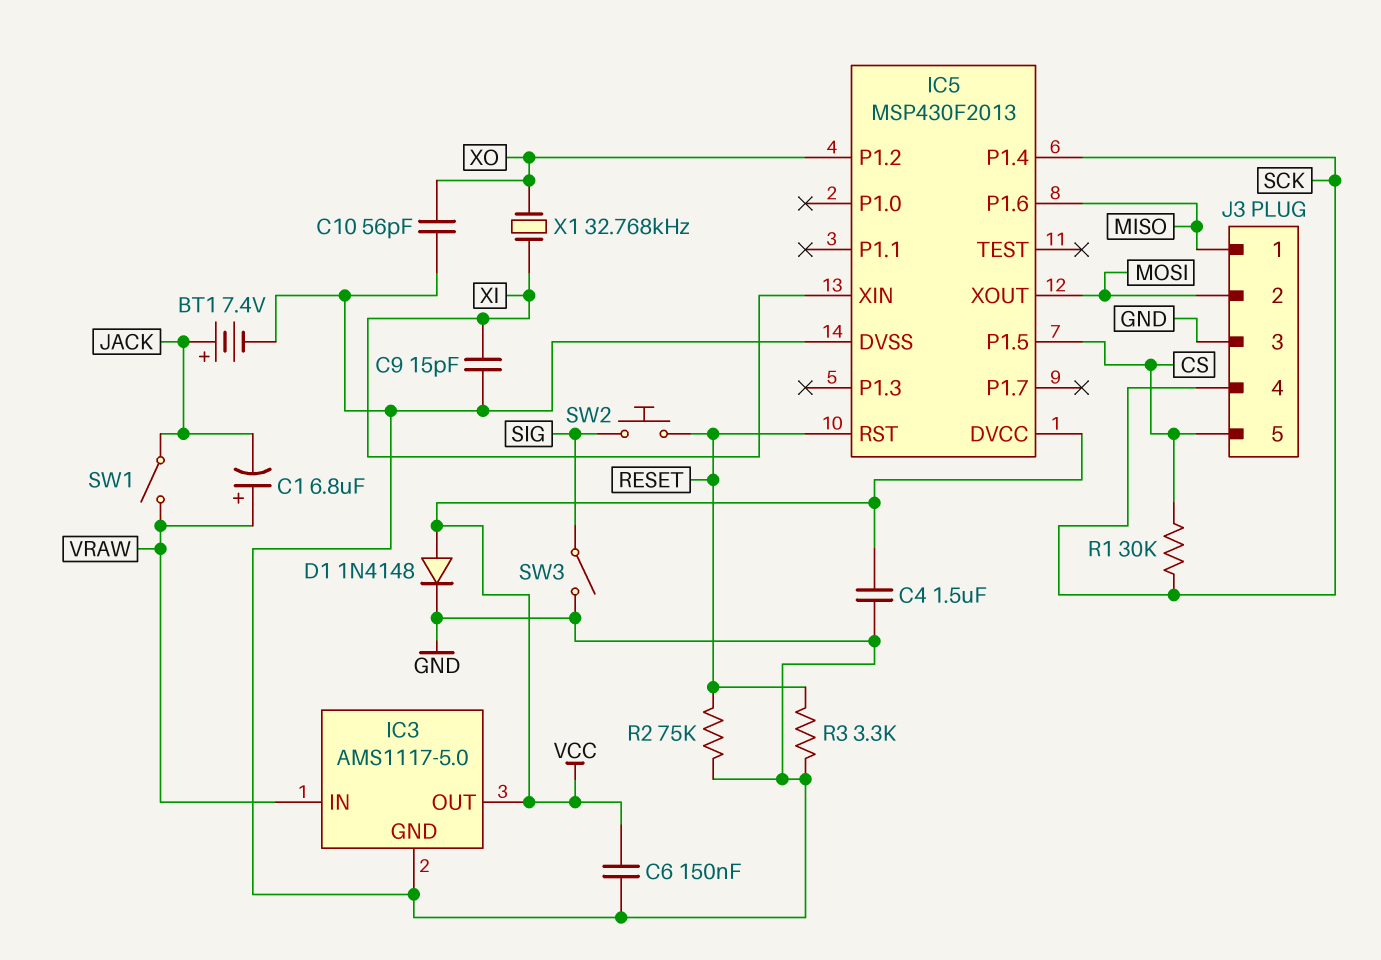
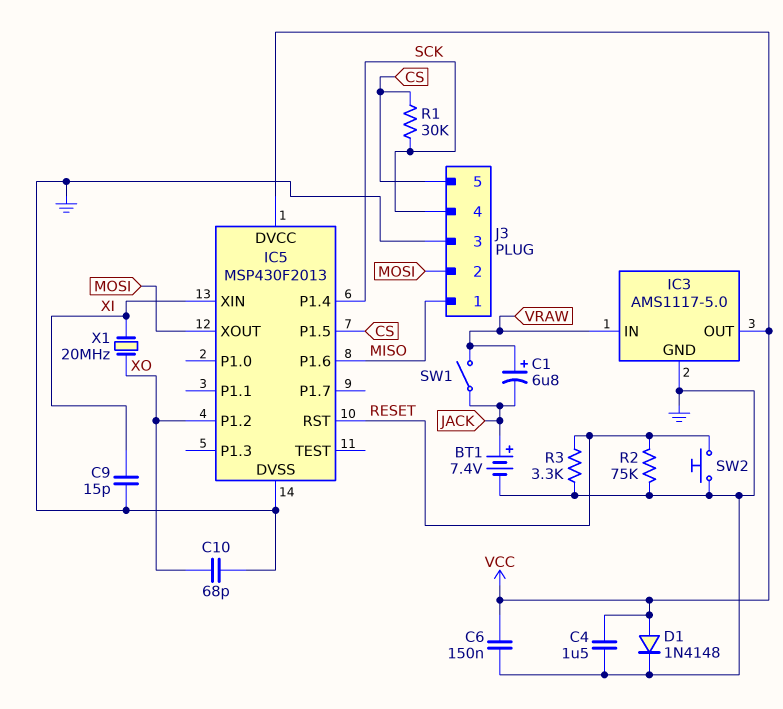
C10: 56pF (GND, XO) -> 68pF (GND, XO)
SW2: button (RESET, SIG) -> button (GND, RESET)
SW3: switch (GND, SIG) -> none
X1: 32.768kHz (XI, XO) -> 20MHz (XI, XO)

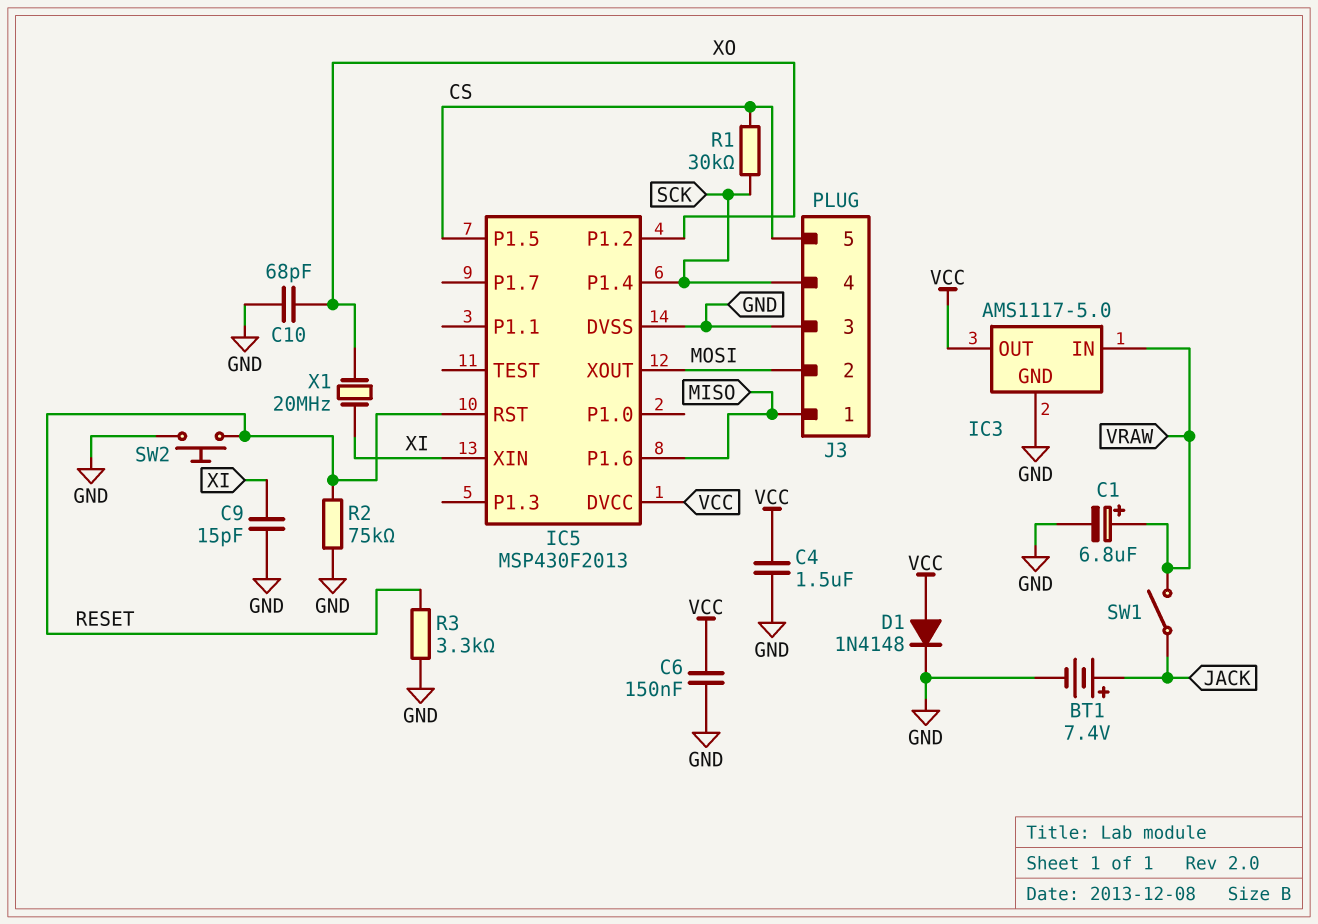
C1: 6.8uF (plus VRAW, minus JACK) -> 6.8uF (plus VRAW, minus GND)

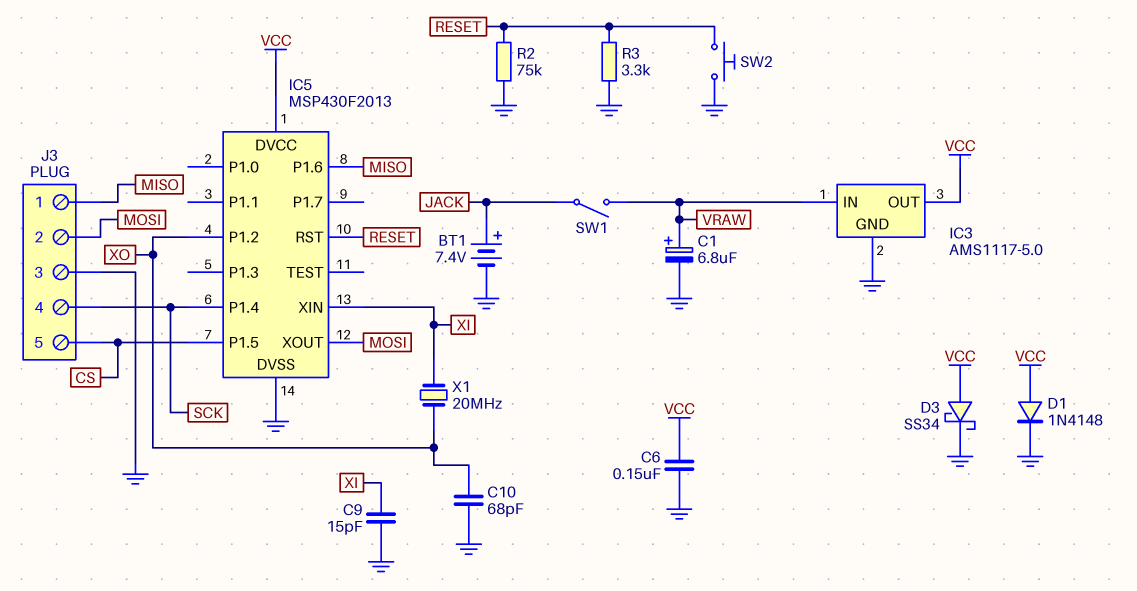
C4: 1.5uF (GND, VCC) -> none
D3: none -> schottky SS34 (A VCC, K GND)
R1: 30k (CS, SCK) -> none

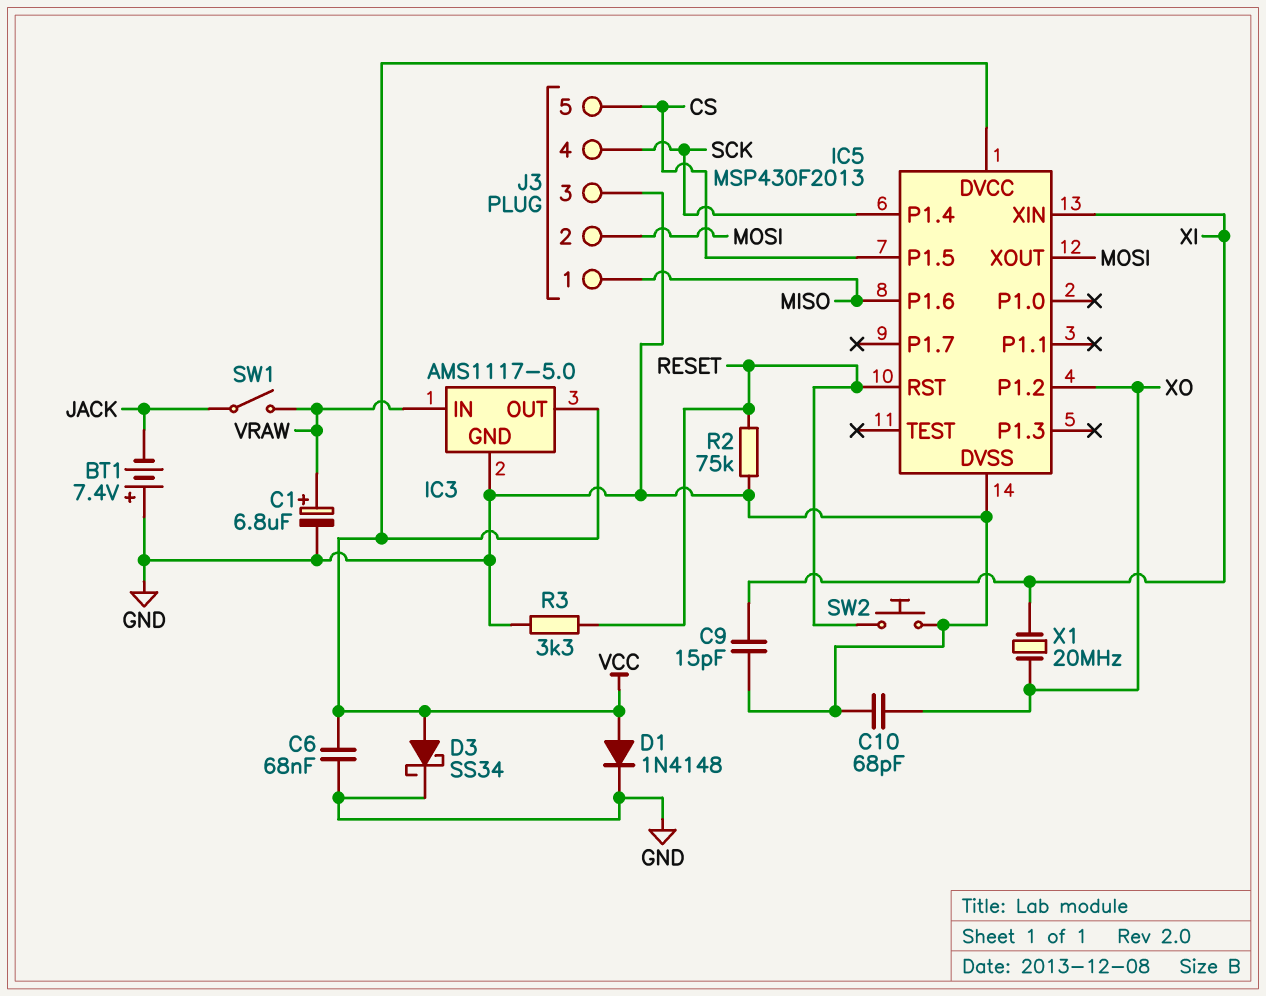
BT1: 7.4V (plus JACK, minus GND) -> 7.4V (plus GND, minus JACK)
C6: 150nF (GND, VCC) -> 68nF (GND, VCC)

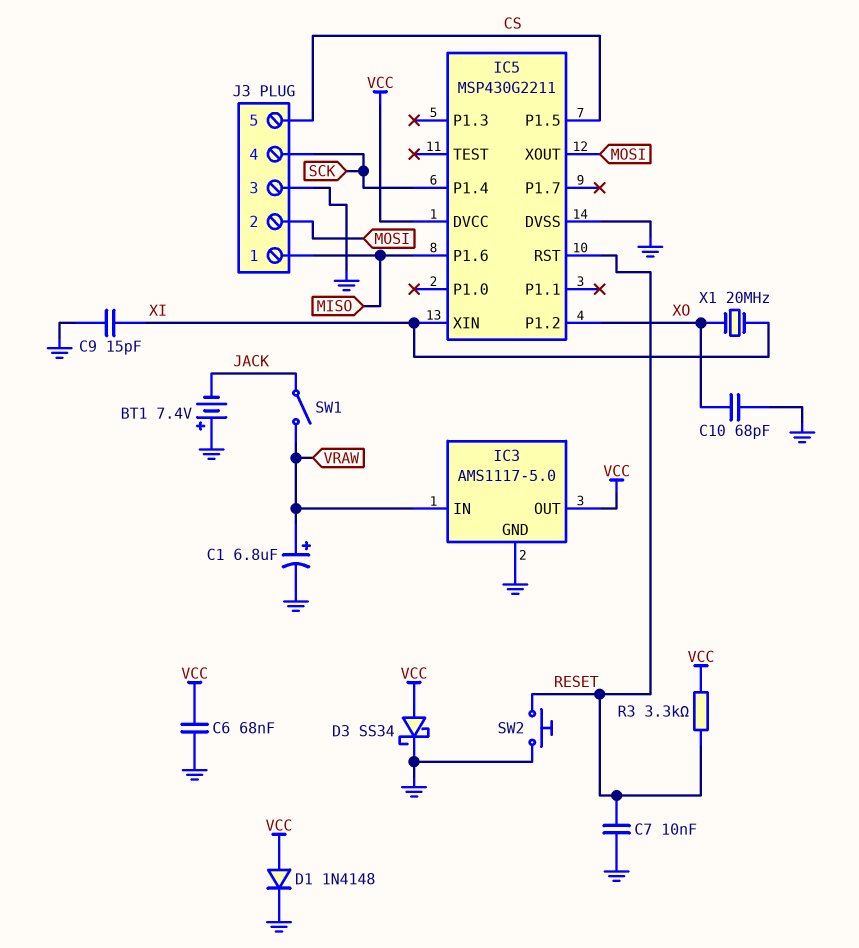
C7: none -> 10nF (GND, RESET)
IC5: MSP430F2013 -> MSP430G2211
R2: 75k (GND, RESET) -> none
R3: 3.3k (GND, RESET) -> 3.3k (RESET, VCC)

